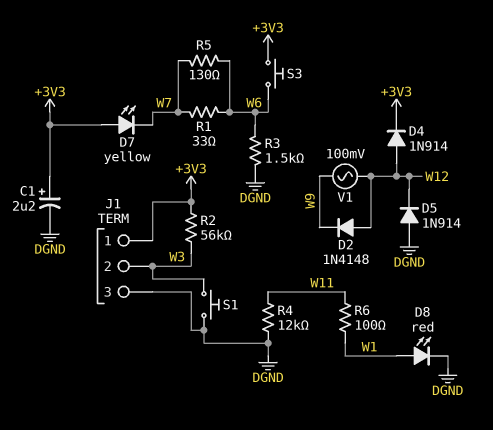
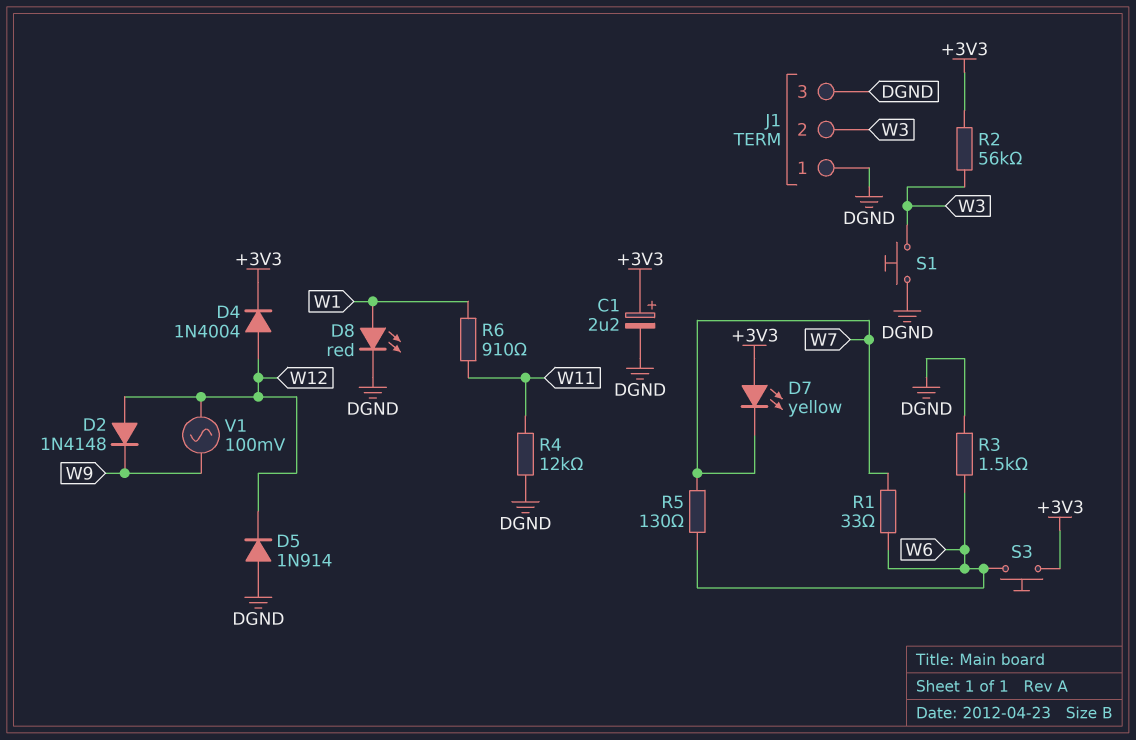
D4: diode 1N914 (A W12, K +3V3) -> diode 1N4004 (A W12, K +3V3)
J1 pin 1: +3V3 -> DGND
R6: 100 (W1, W11) -> 910 (W1, W11)

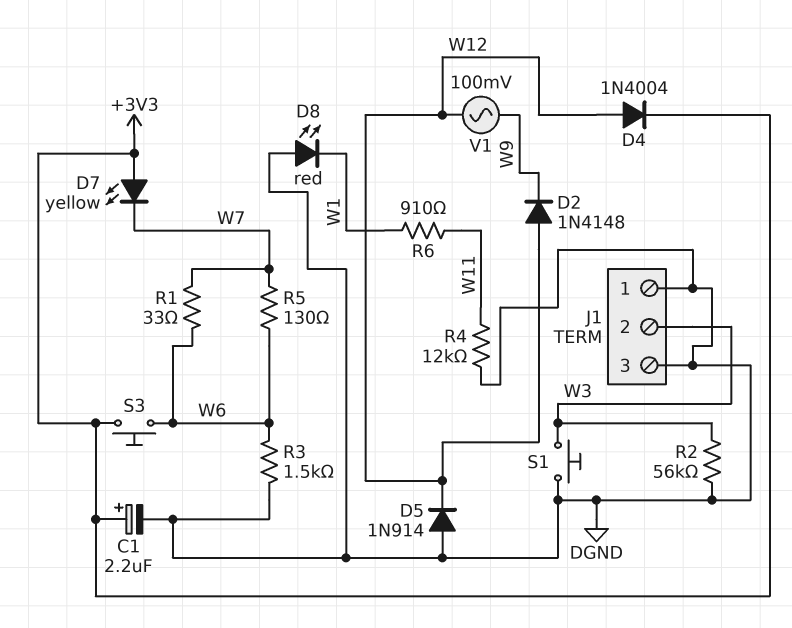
D8: LED red (A W1, K DGND) -> LED red (A DGND, K W1)
R2: 56k (+3V3, W3) -> 56k (DGND, W3)

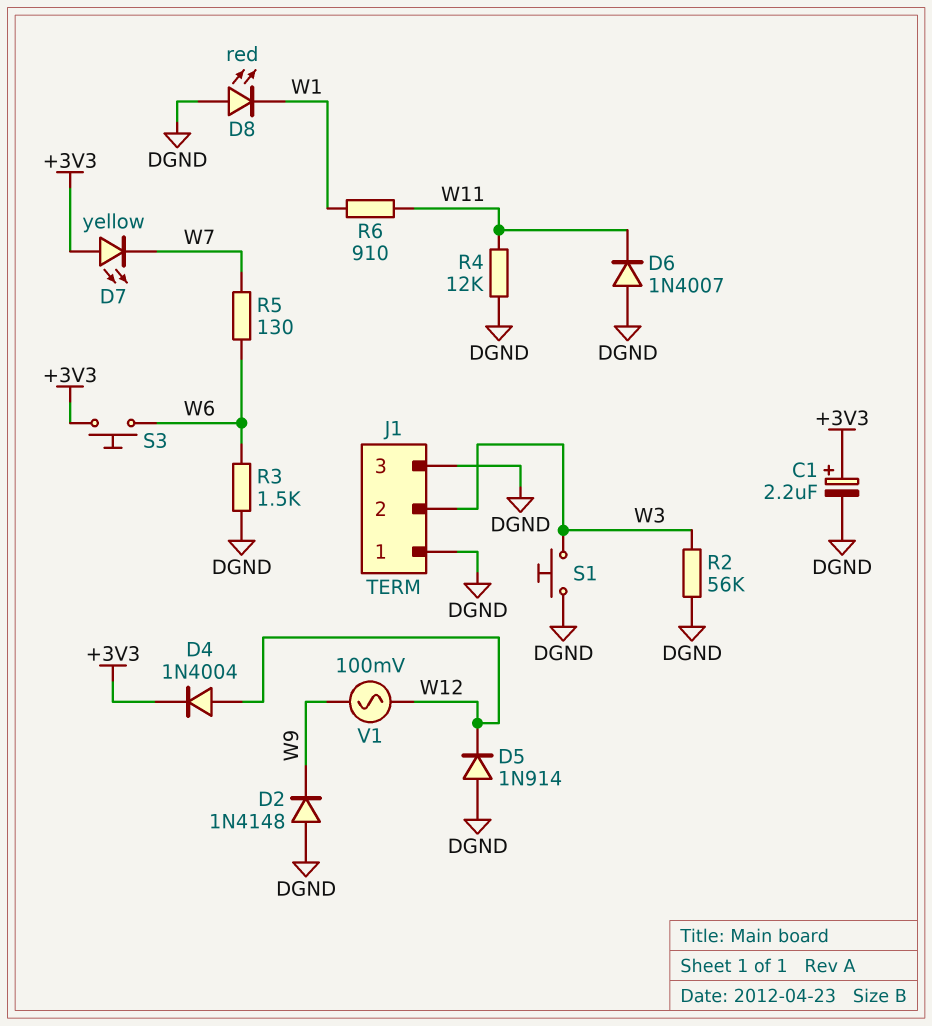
D2: diode 1N4148 (A W12, K W9) -> diode 1N4148 (A DGND, K W9)
D6: none -> diode 1N4007 (A DGND, K W11)
R1: 33 (W6, W7) -> none

